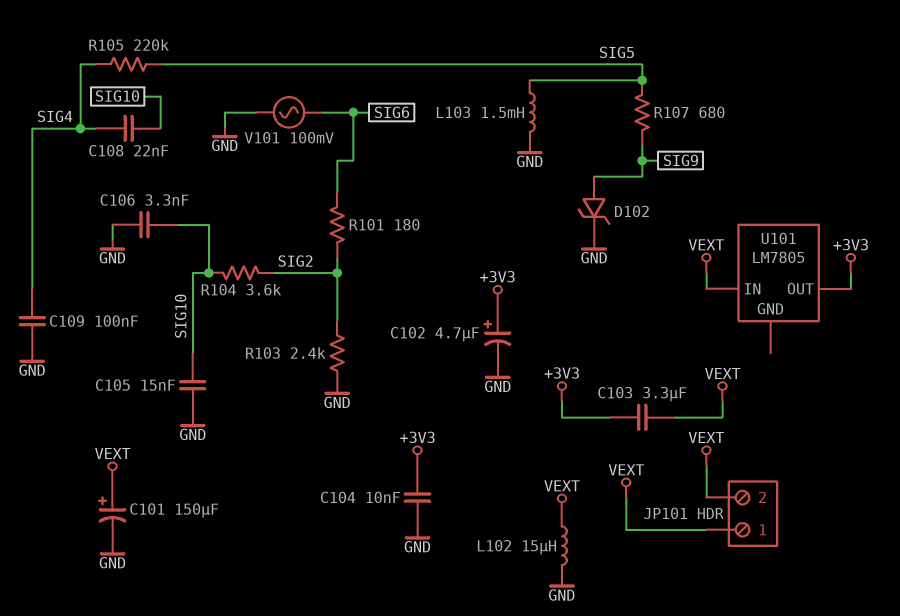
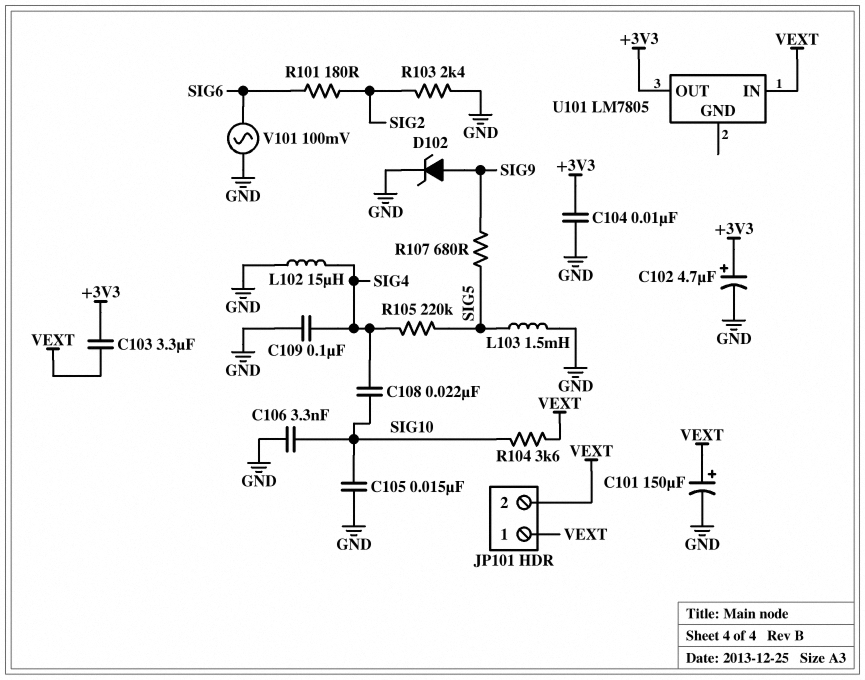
L102: 15uH (GND, VEXT) -> 15uH (GND, SIG4)
R104: 3.6k (SIG2, SIG10) -> 3.6k (SIG10, VEXT)

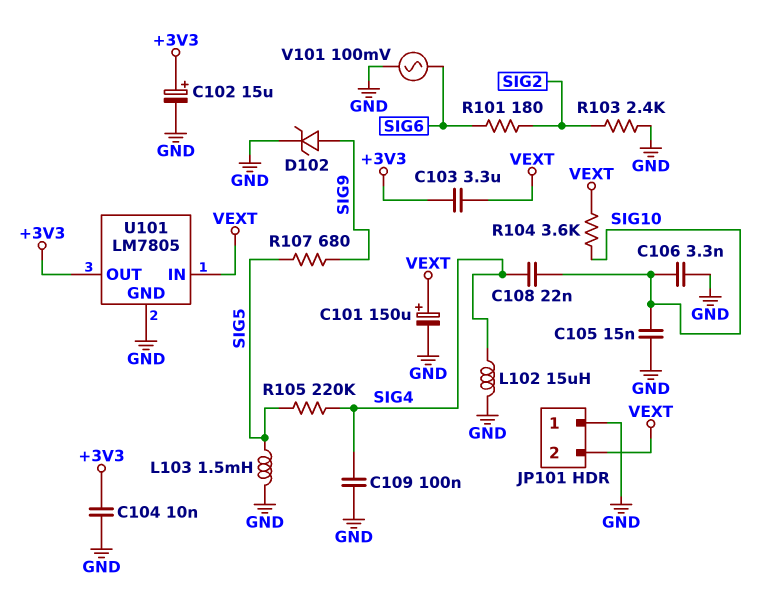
C102: 4.7uF (plus +3V3, minus GND) -> 15uF (plus +3V3, minus GND)
JP101 pin 1: VEXT -> GND
U101 pin GND: none -> GND

